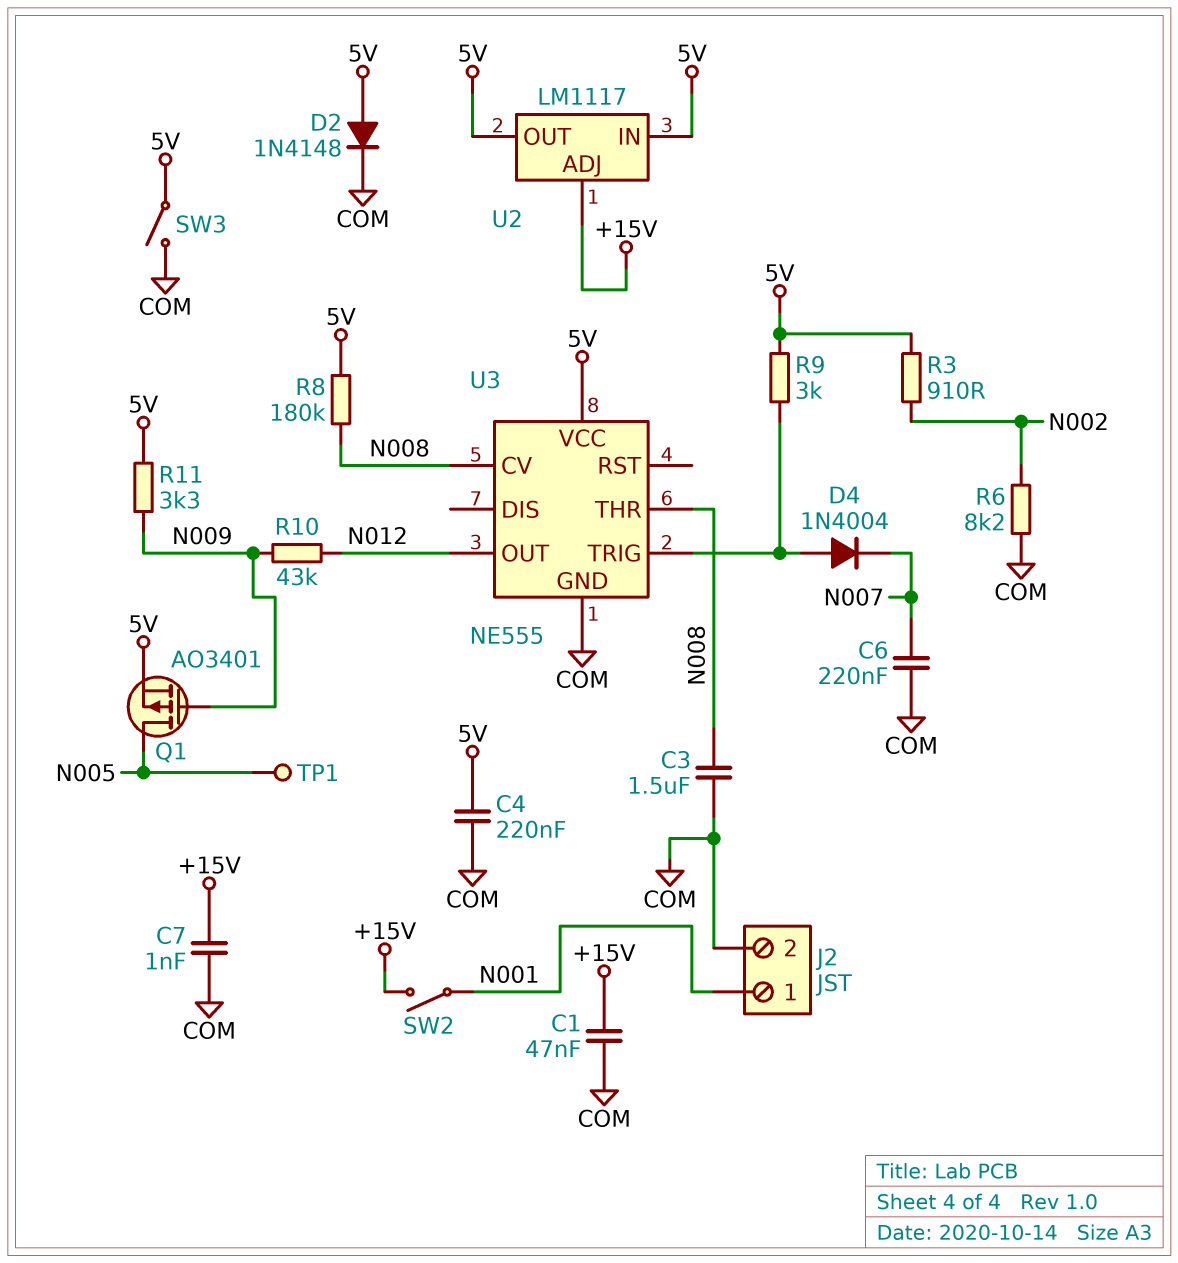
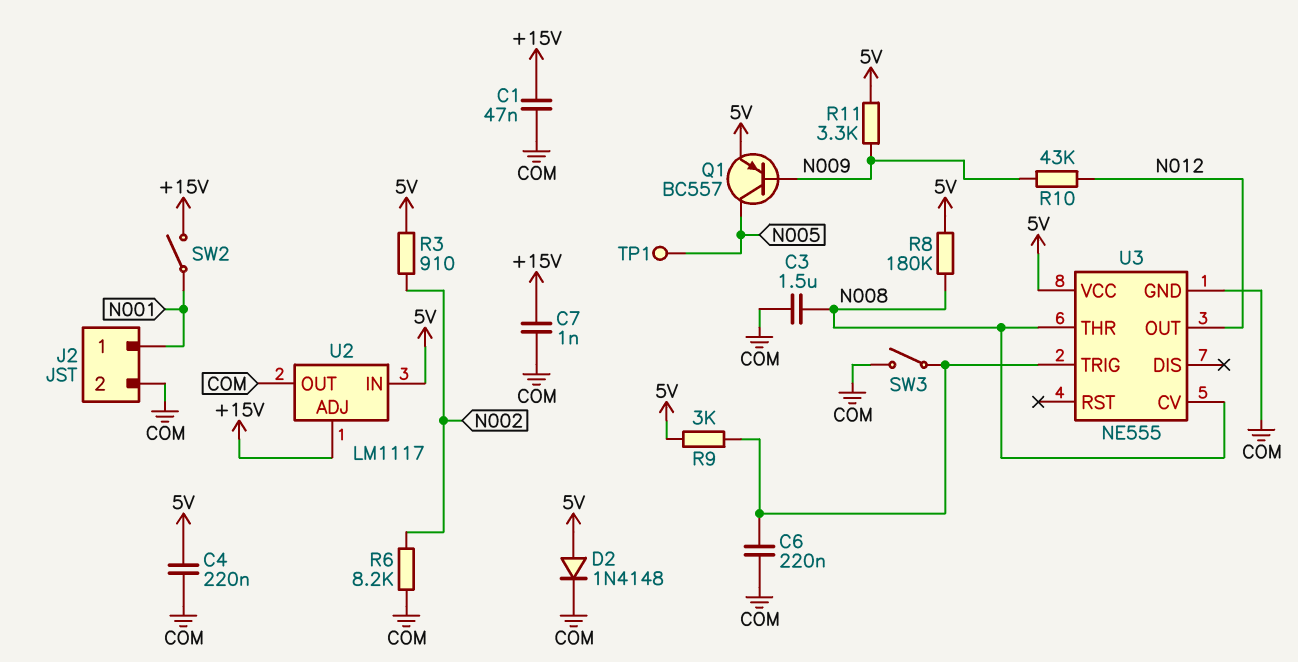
C6: 220nF (COM, N007) -> 220nF (COM, U3/TRIG)
D4: diode 1N4004 (A U3/TRIG, K N007) -> none
Q1: PMOS AO3401 (G N009, D N005, S 5V) -> PNP BC557 (B N009, C N005, E 5V)
SW3: switch (5V, COM) -> switch (COM, U3/TRIG)
U2 pin OUT: 5V -> COM

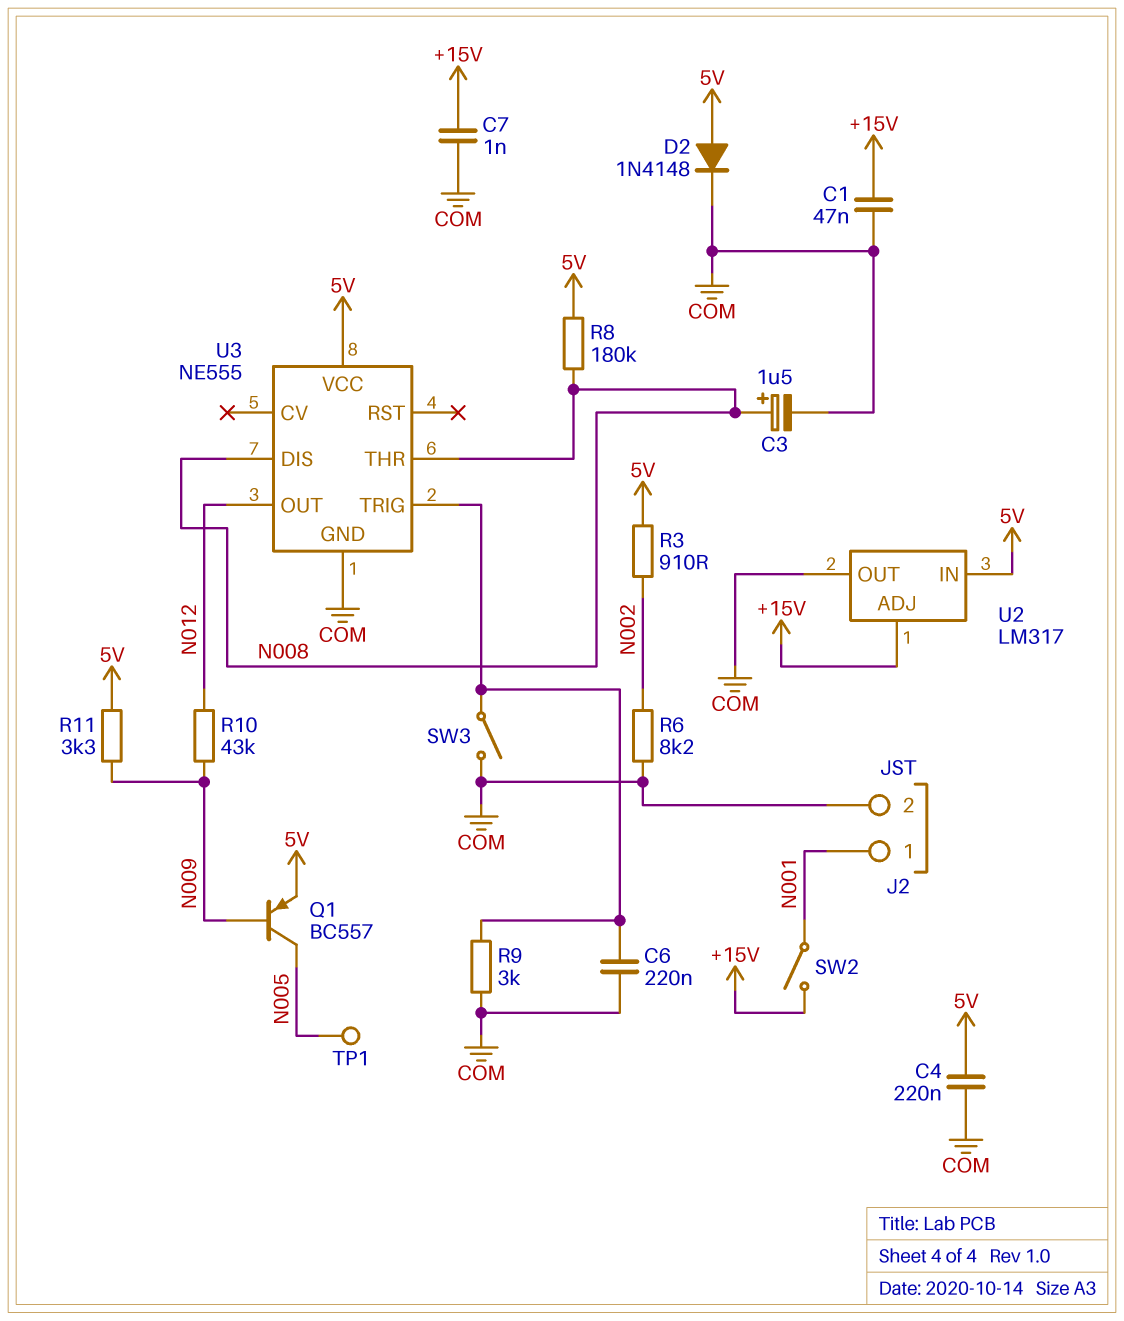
C3: 1.5uF (COM, N008) -> 1.5uF (plus N008, minus COM)
R9: 3k (5V, U3/TRIG) -> 3k (COM, U3/TRIG)
U2: LM1117 -> LM317
U3 pin CV: N008 -> none
U3 pin DIS: none -> N008

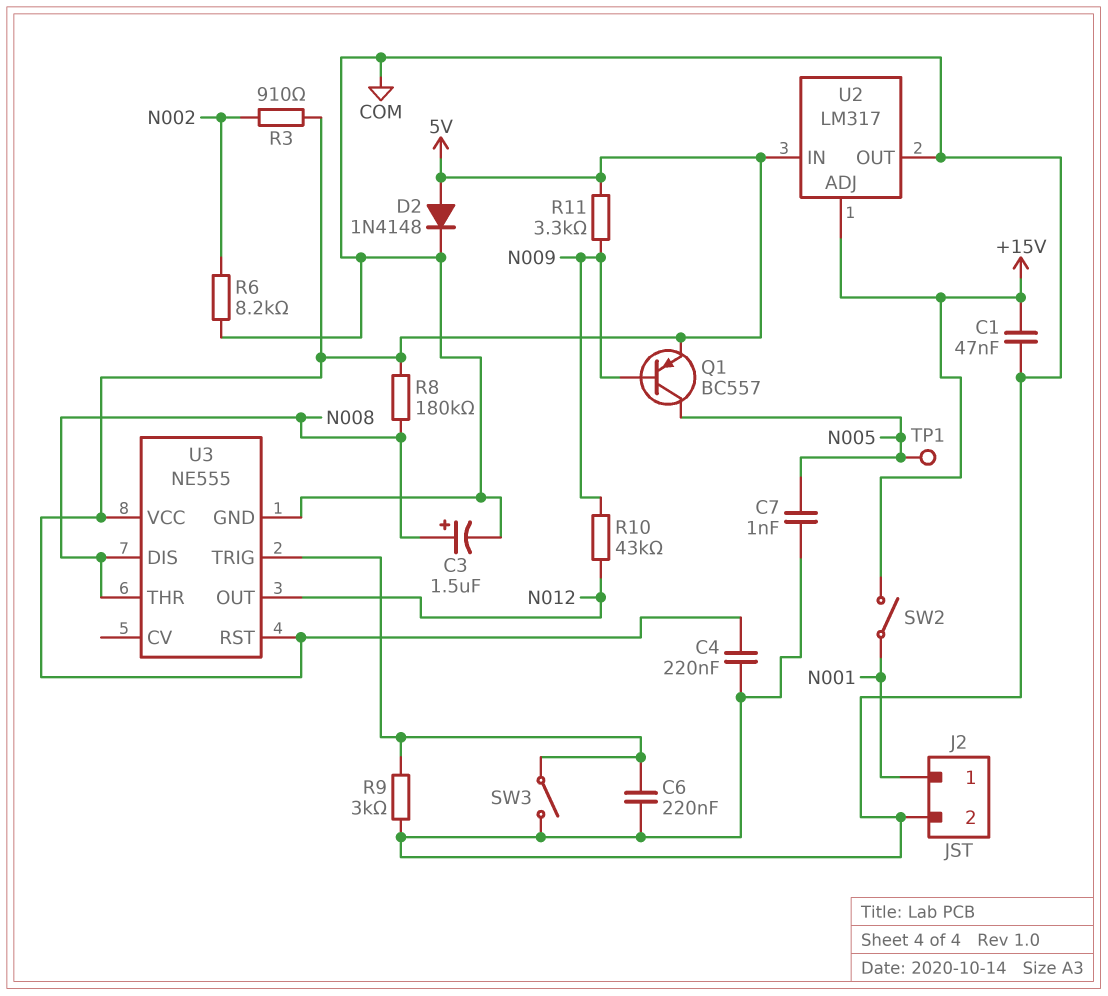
C7: 1nF (+15V, COM) -> 1nF (COM, N005)
U3 pin RST: none -> 5V

